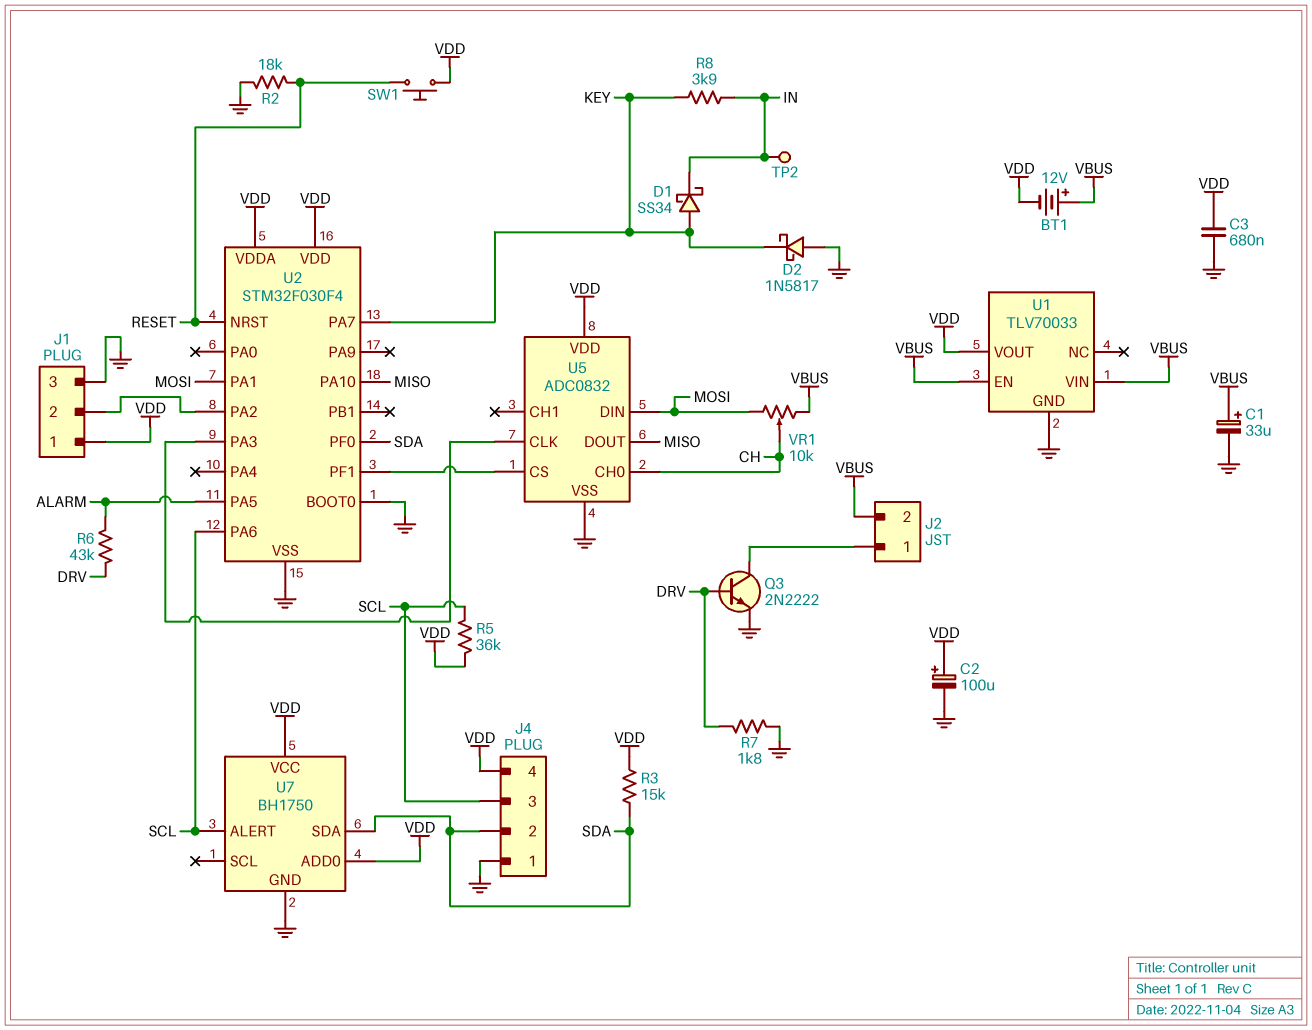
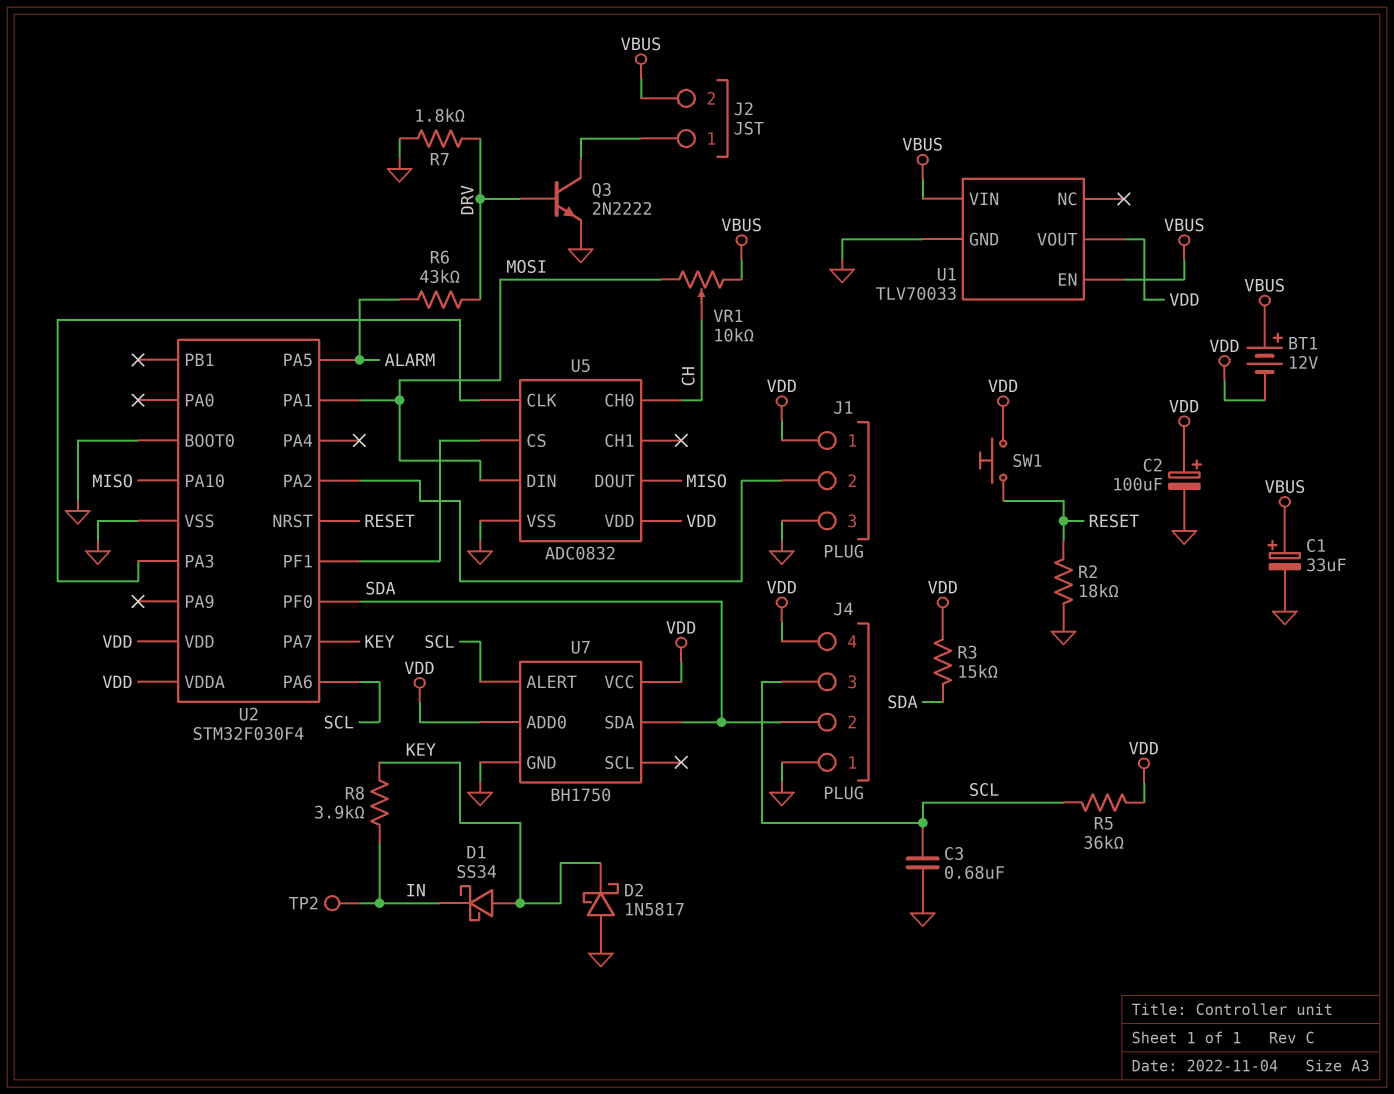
C3: 680nF (GND, VDD) -> 680nF (GND, SCL)

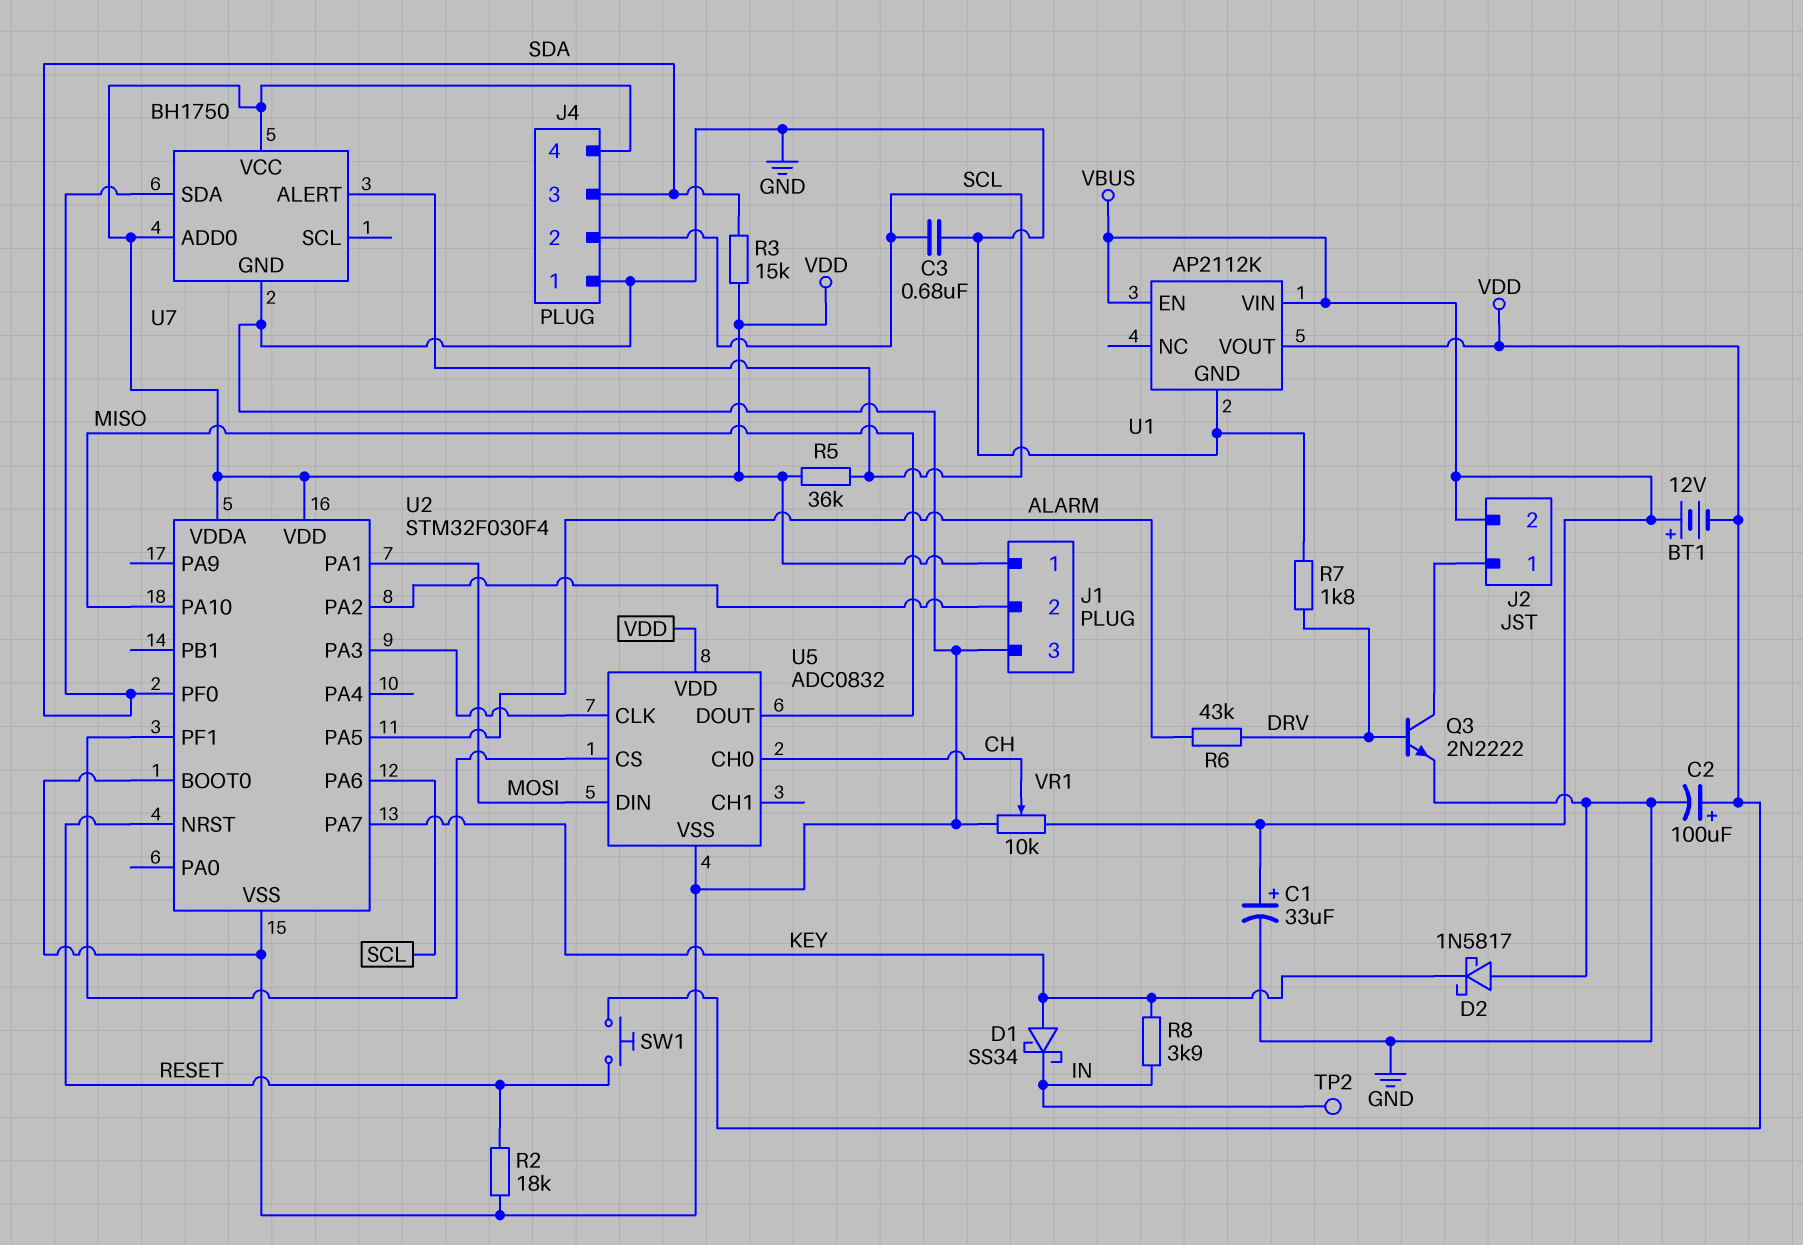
J4 pin 2: SDA -> SCL
J4 pin 3: SCL -> SDA
U1: TLV70033 -> AP2112K
VR1: 10k (MOSI, VBUS, wiper CH) -> 10k (GND, VBUS, wiper CH)

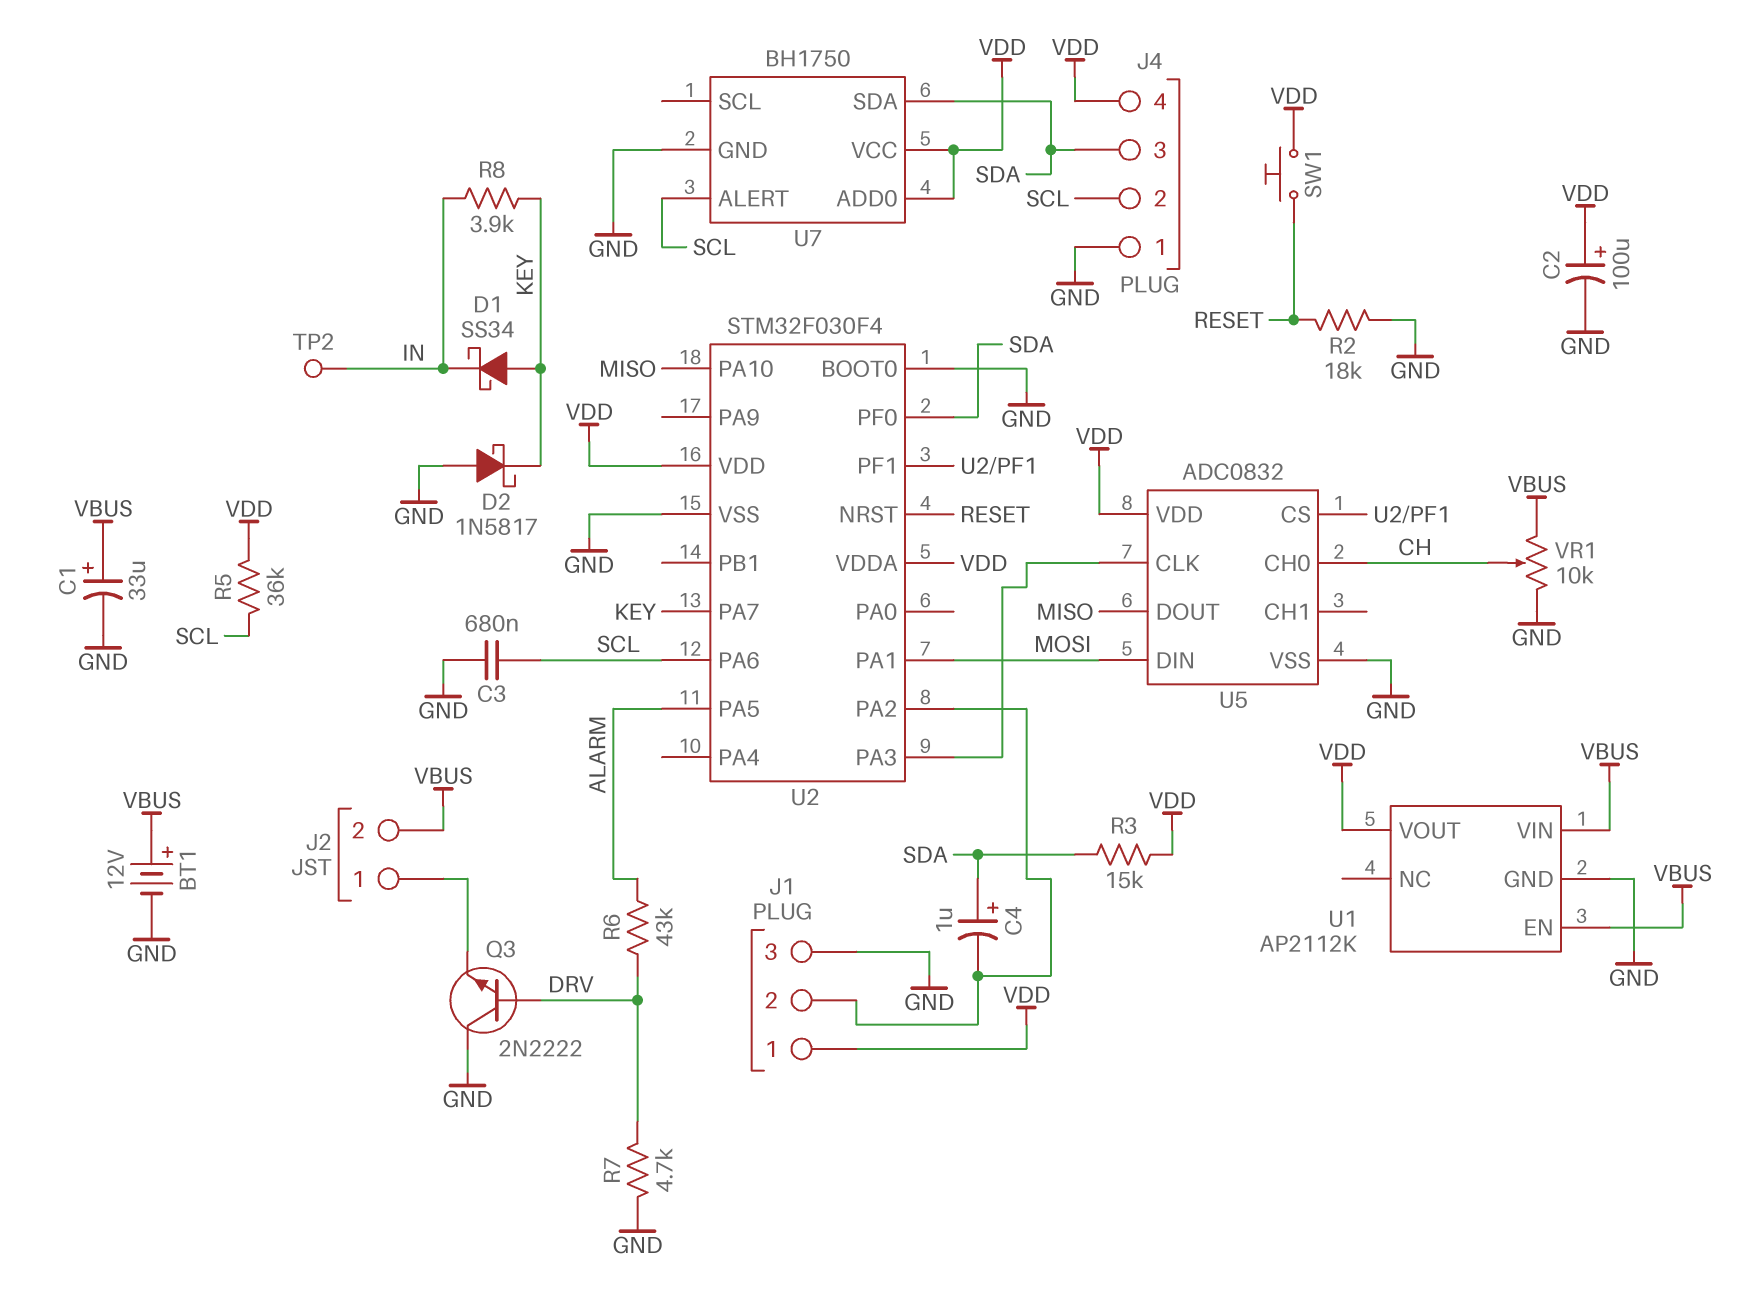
BT1: 12V (plus VBUS, minus VDD) -> 12V (plus VBUS, minus GND)
C4: none -> 1uF (plus SDA, minus J1/2)
Q3: NPN 2N2222 (B DRV, C J2/1, E GND) -> NPN 2N2222 (B DRV, C GND, E J2/1)
R7: 1.8k (DRV, GND) -> 4.7k (DRV, GND)

